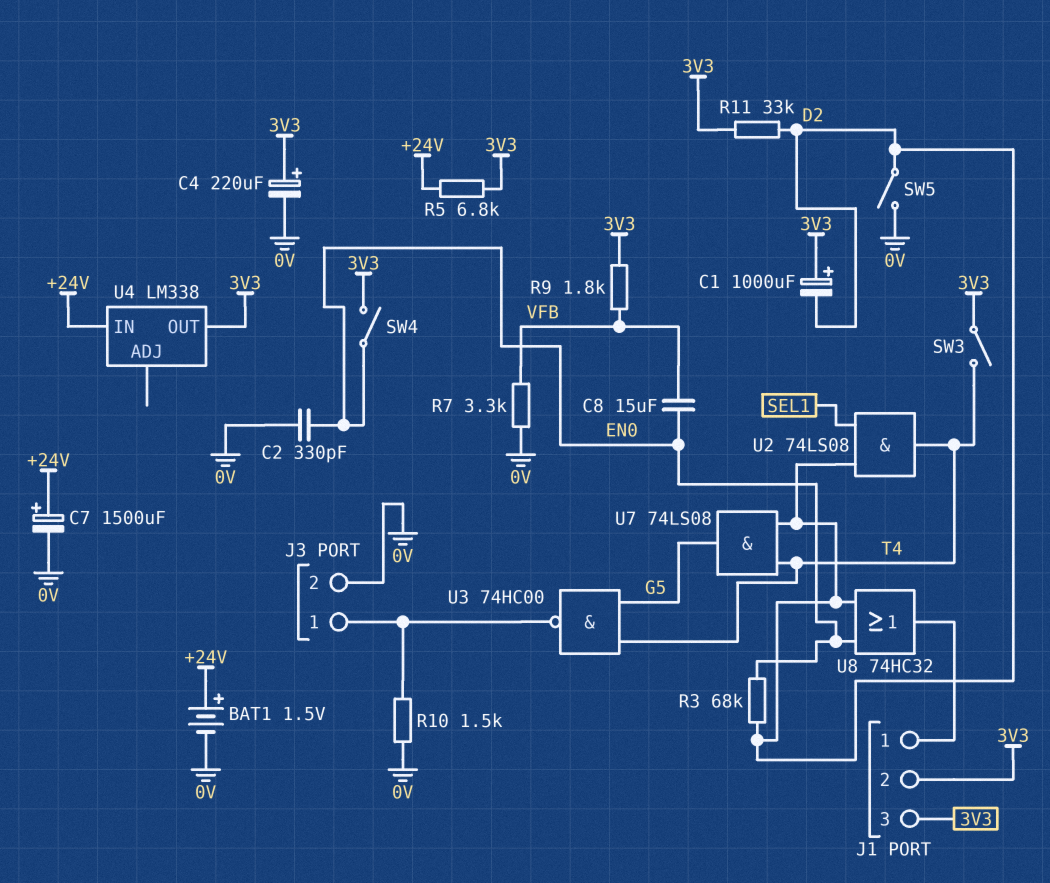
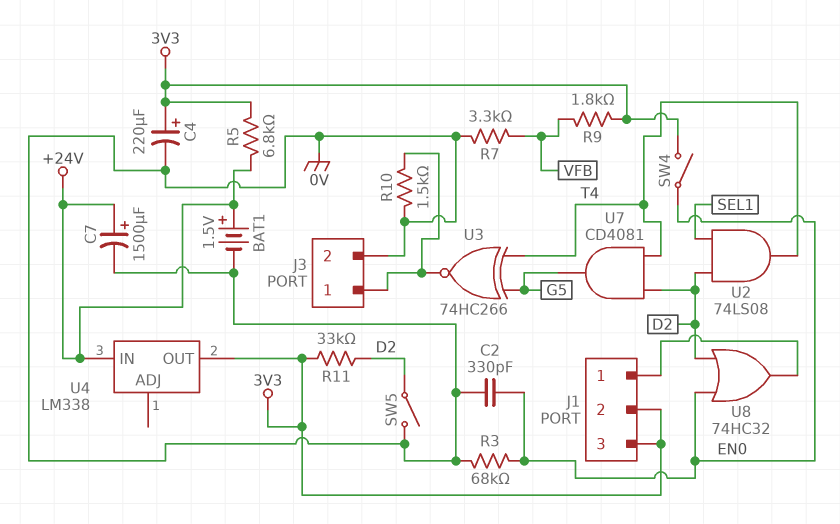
C1: 1000uF (plus 3V3, minus D2) -> none
C8: 15uF (EN0, VFB) -> none
R3: 68k (D2, EN0) -> 68k (0V, EN0)
SW3: switch (3V3, T4) -> none
U3: NAND 74HC00 (in G5, in T4, out J3/1) -> XNOR 74HC266 (in G5, in T4, out J3/1)
U7: AND 74LS08 (in D2, in T4, out G5) -> AND CD4081 (in D2, in T4, out G5)

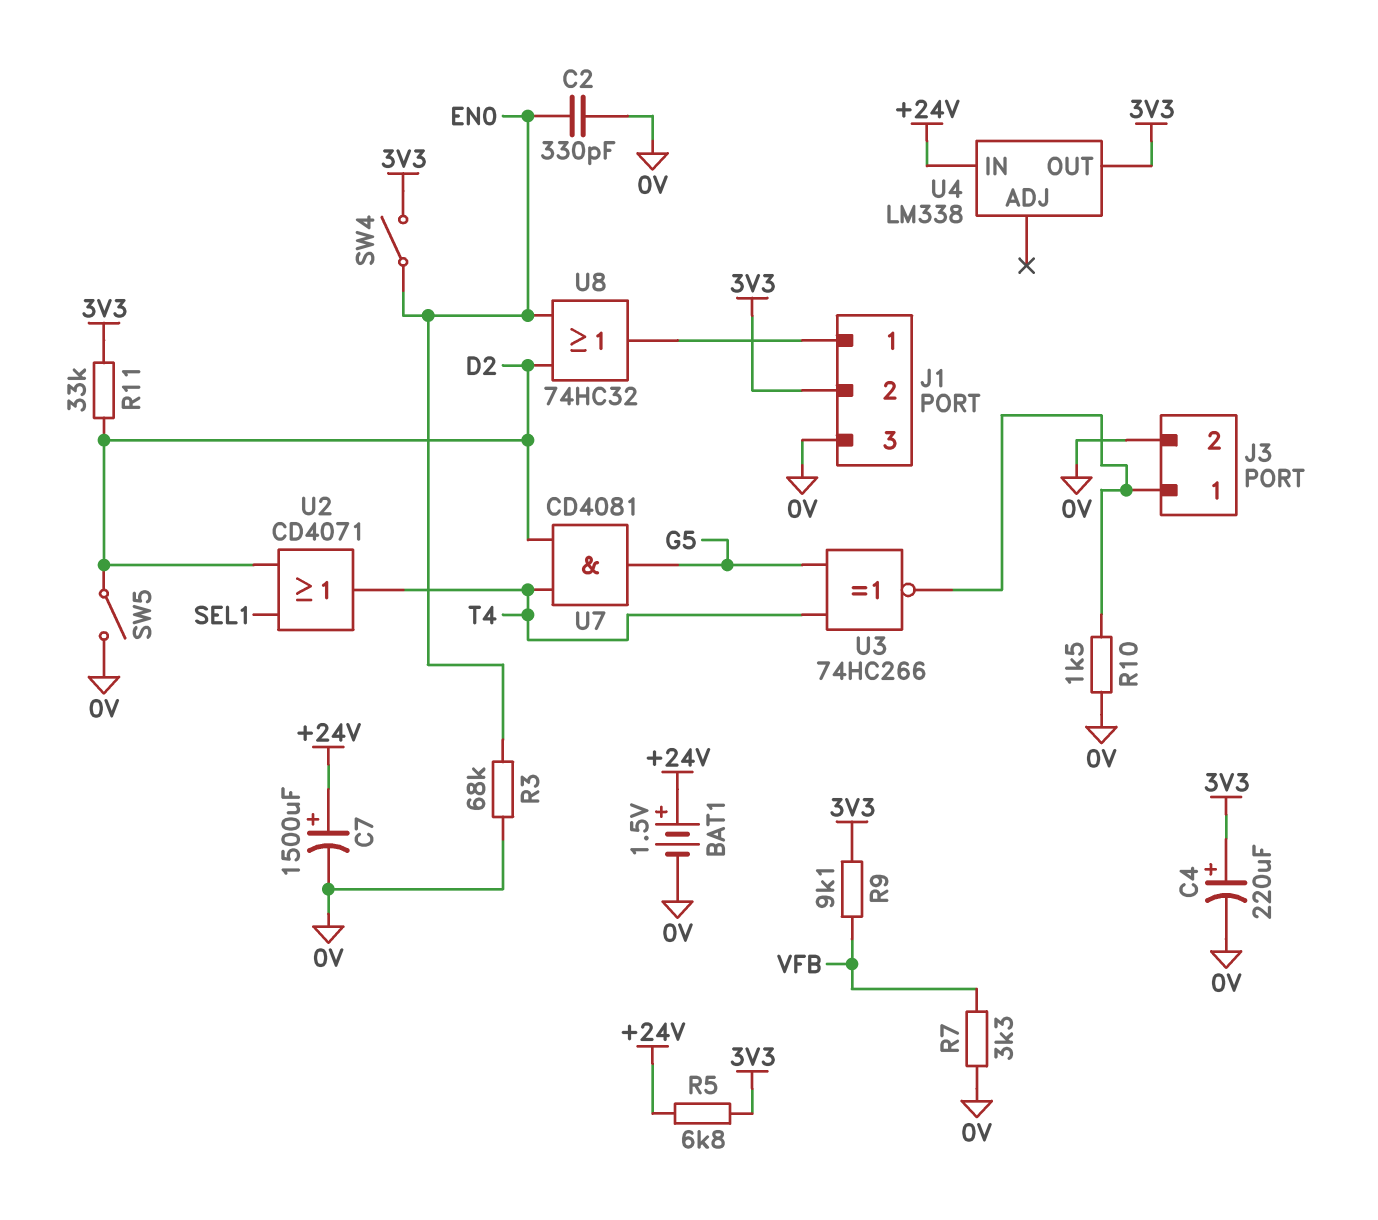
J1 pin 3: 3V3 -> 0V
R9: 1.8k (3V3, VFB) -> 9.1k (3V3, VFB)
U2: AND 74LS08 (in D2, in SEL1, out T4) -> OR CD4071 (in D2, in SEL1, out T4)

